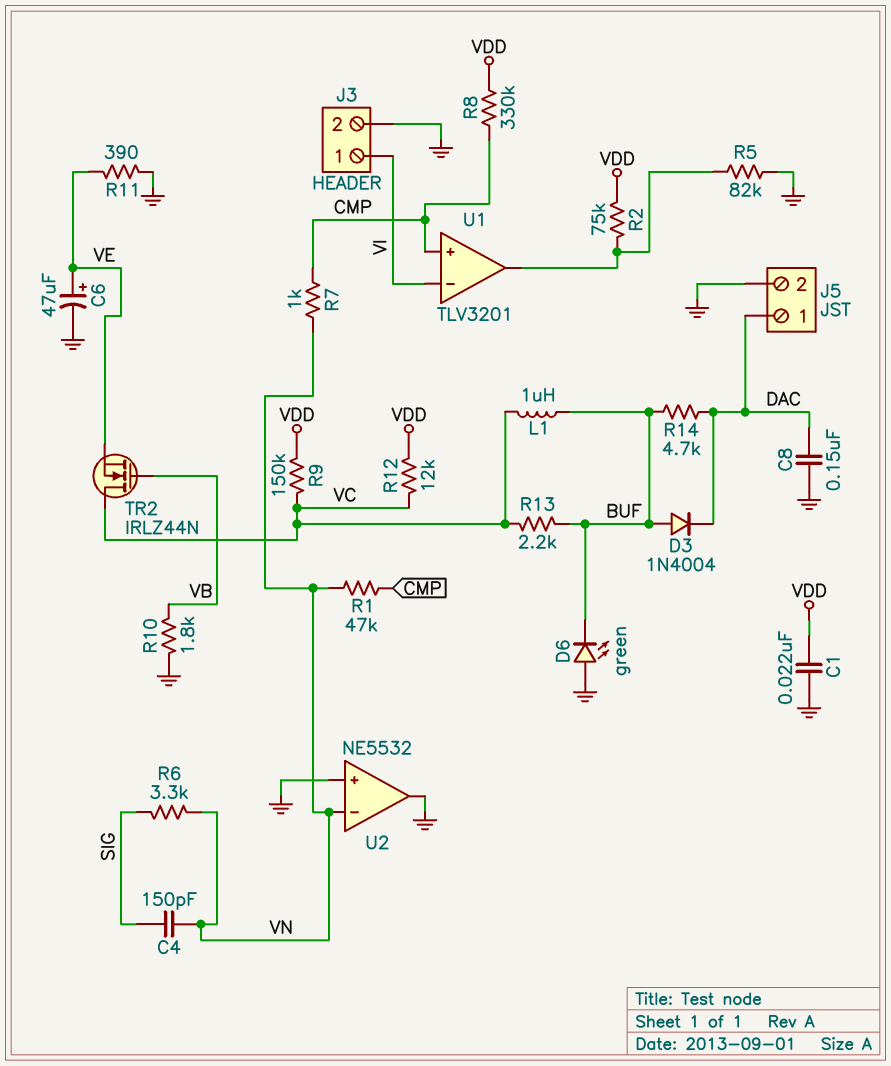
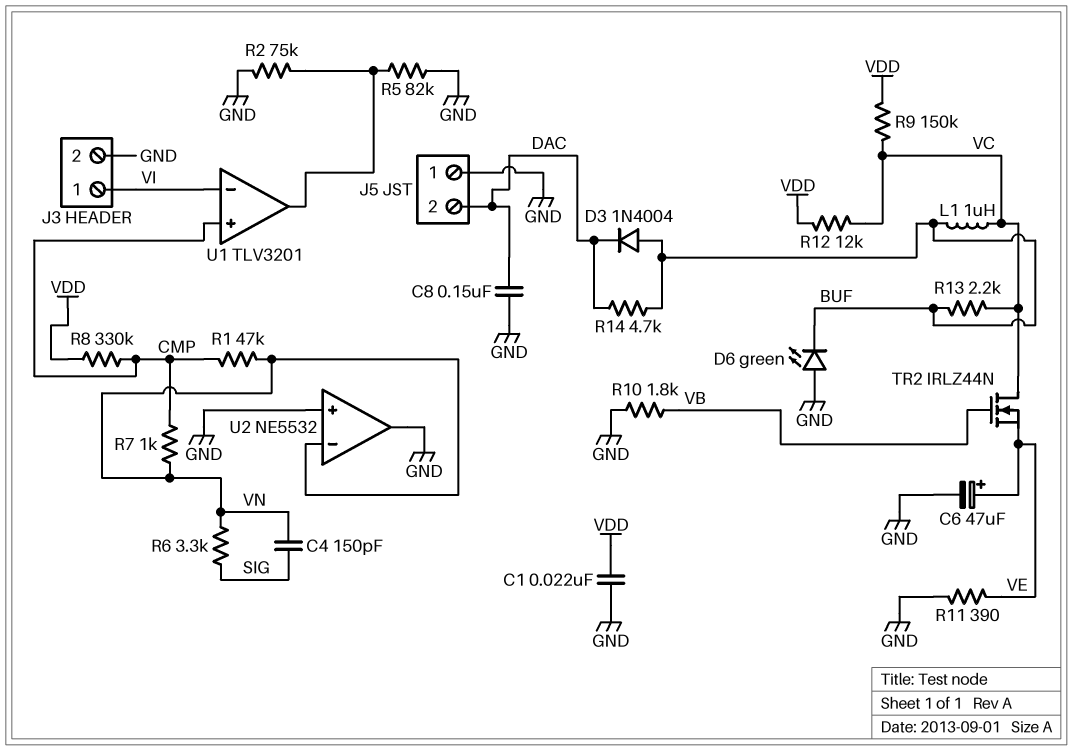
J5 pin 1: DAC -> GND
J5 pin 2: GND -> DAC
R2: 75k (U1/out, VDD) -> 75k (GND, U1/out)

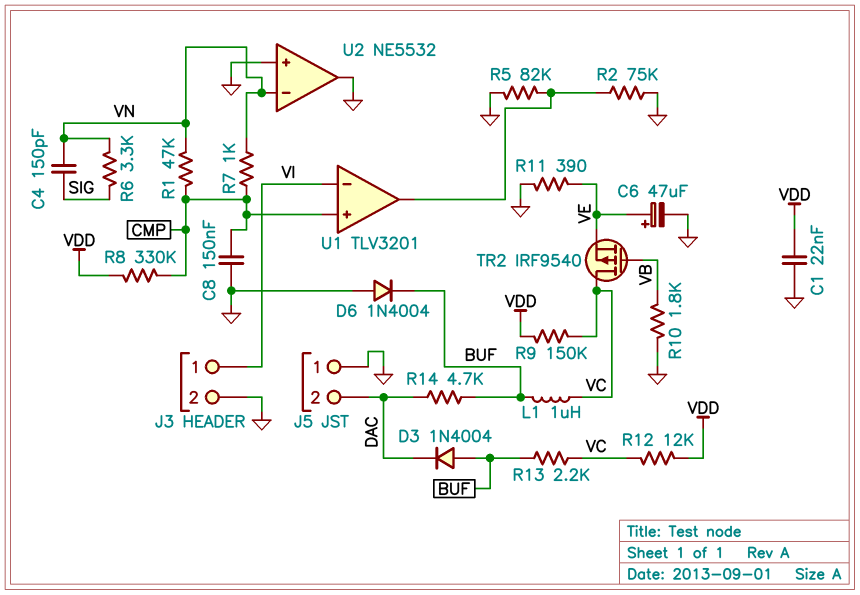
C8: 150nF (DAC, GND) -> 150nF (CMP, GND)
D6: LED green (A GND, K BUF) -> diode 1N4004 (A GND, K BUF)
TR2: NMOS IRLZ44N (G VB, D VC, S VE) -> PMOS IRF9540 (G VB, D VC, S VE)

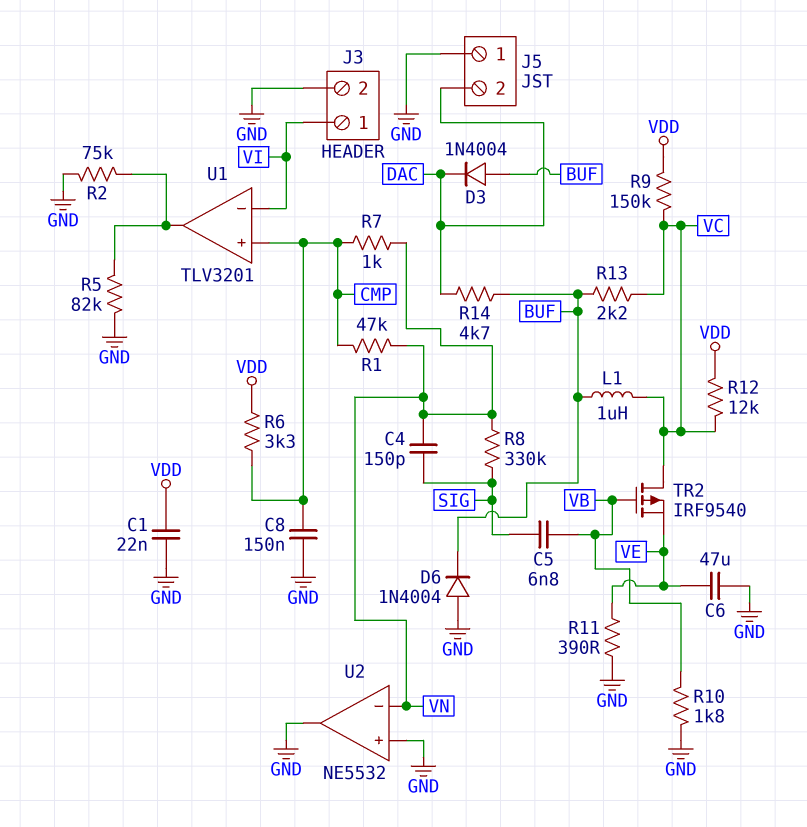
C5: none -> 6.8nF (SIG, VB)
C6: 47uF (plus VE, minus GND) -> 47uF (GND, VE)
R6: 3.3k (SIG, VN) -> 3.3k (CMP, VDD)
R8: 330k (CMP, VDD) -> 330k (SIG, VN)

